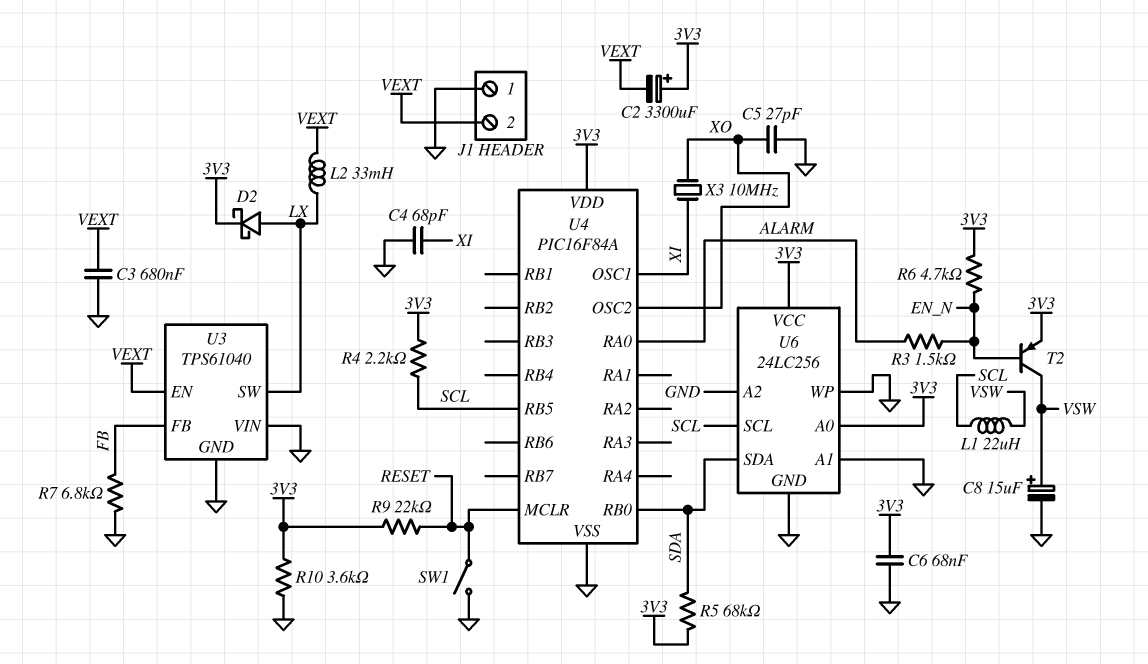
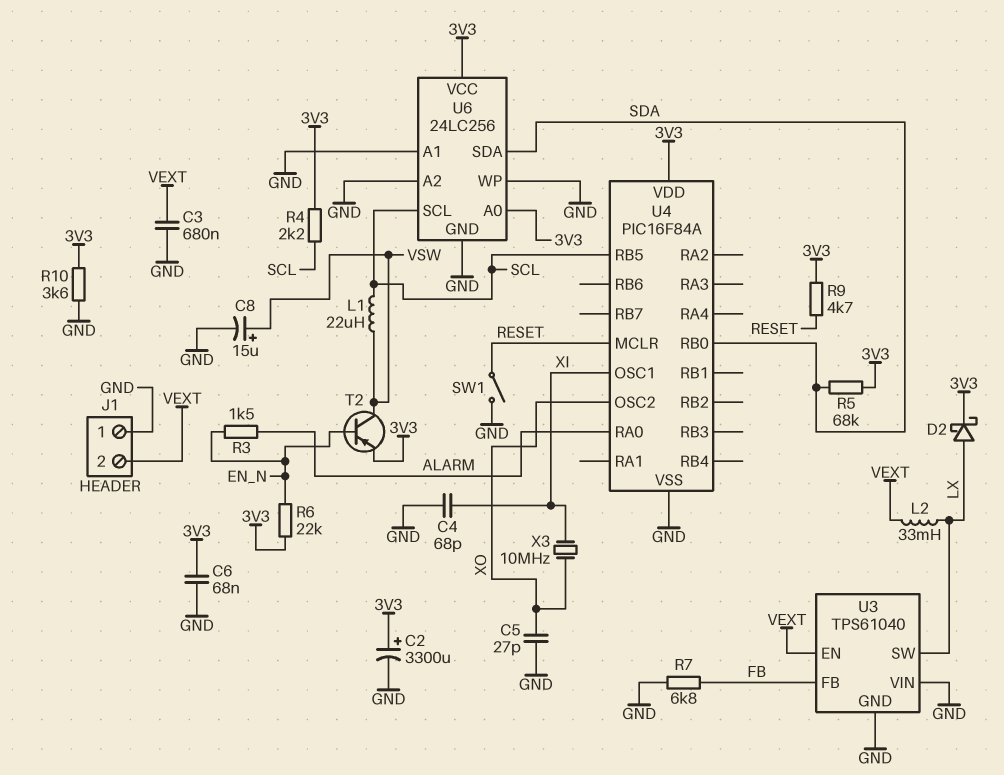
C2: 3300uF (plus 3V3, minus VEXT) -> 3300uF (plus 3V3, minus GND)
R6: 4.7k (3V3, EN_N) -> 22k (3V3, EN_N)
R9: 22k (3V3, RESET) -> 4.7k (3V3, RESET)

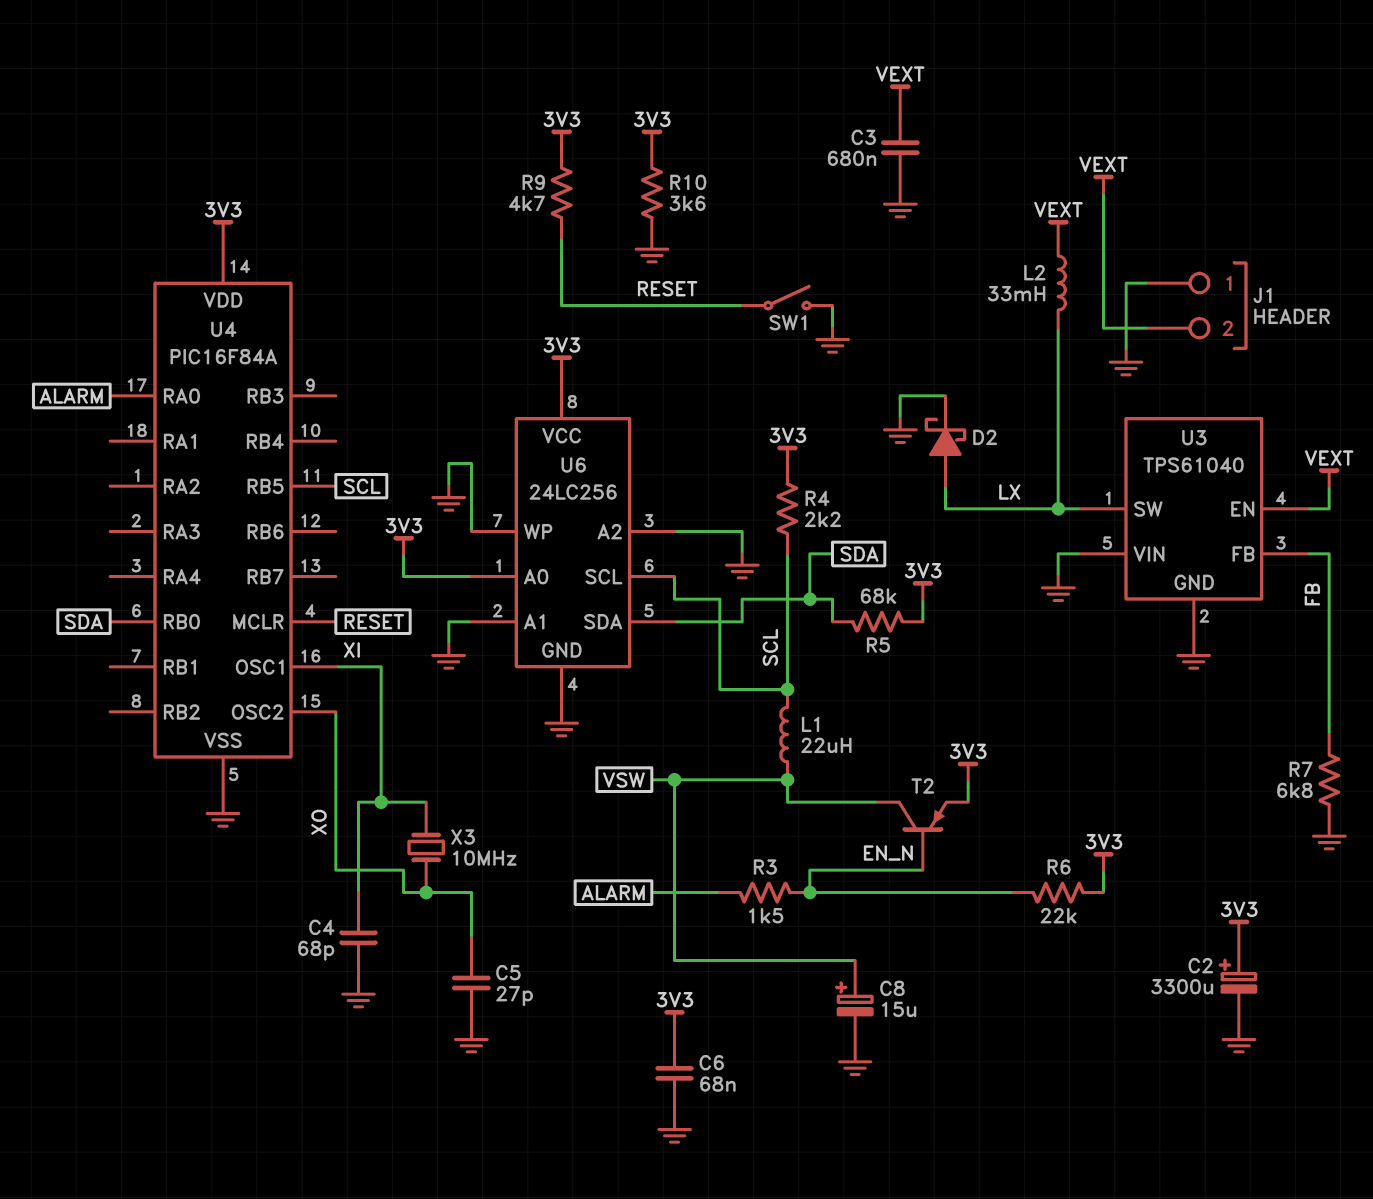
D2: schottky (A LX, K 3V3) -> schottky (A LX, K GND)

